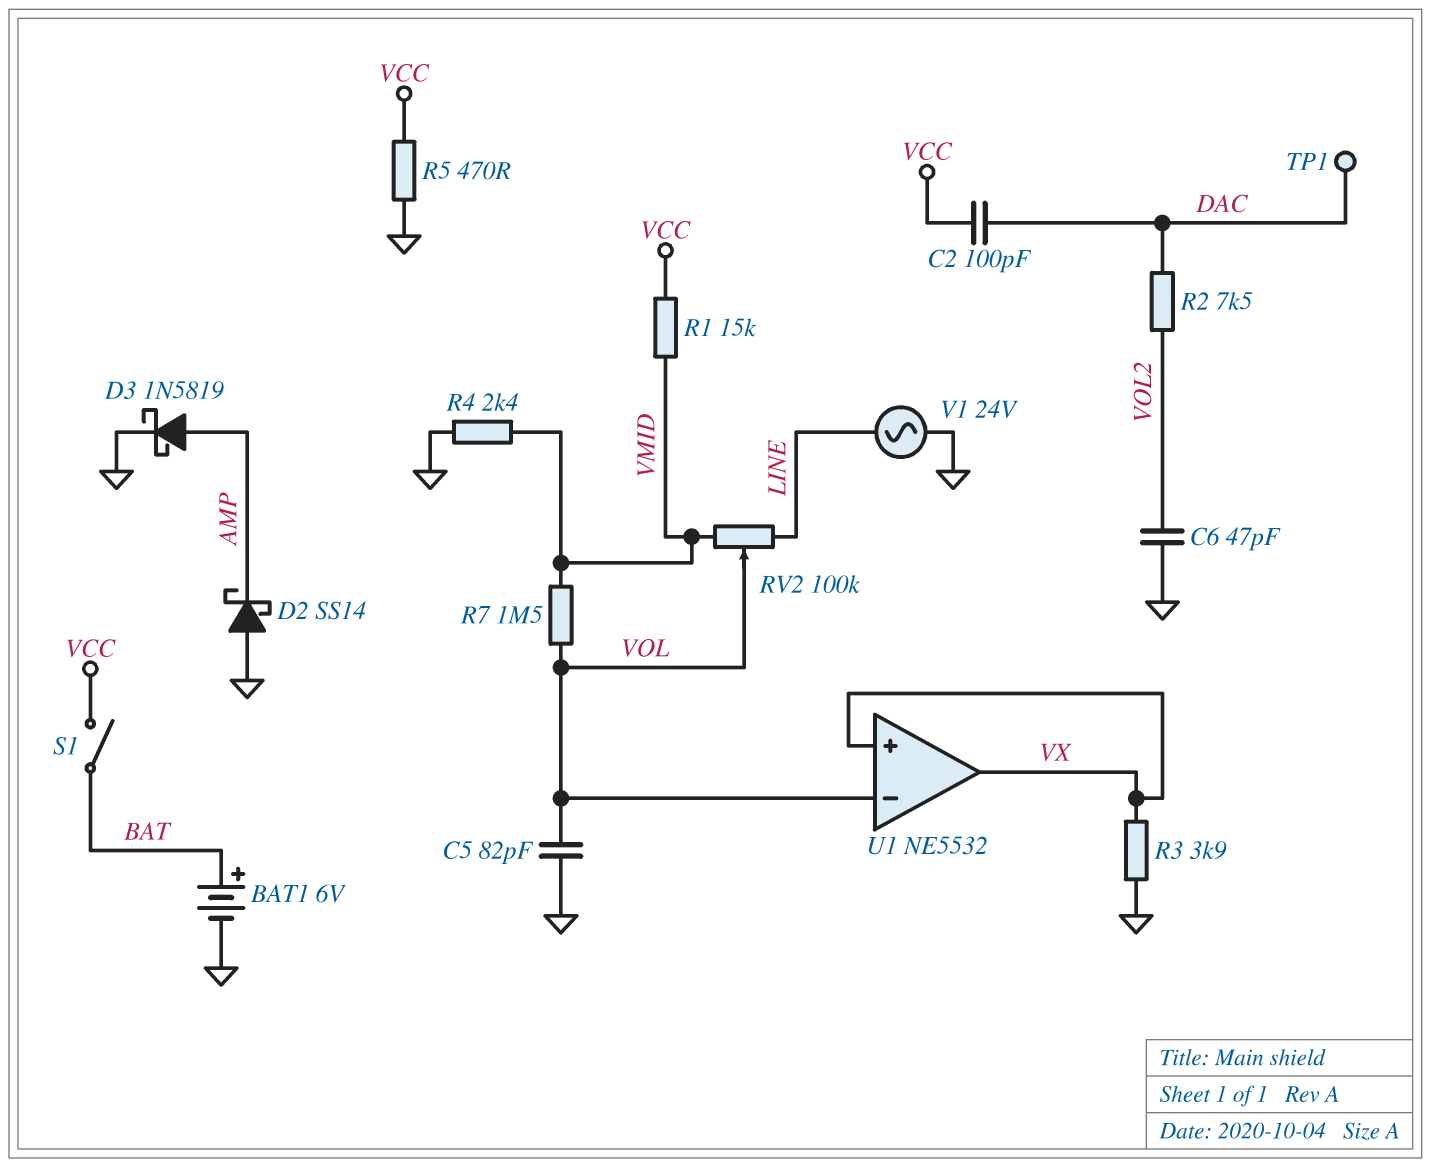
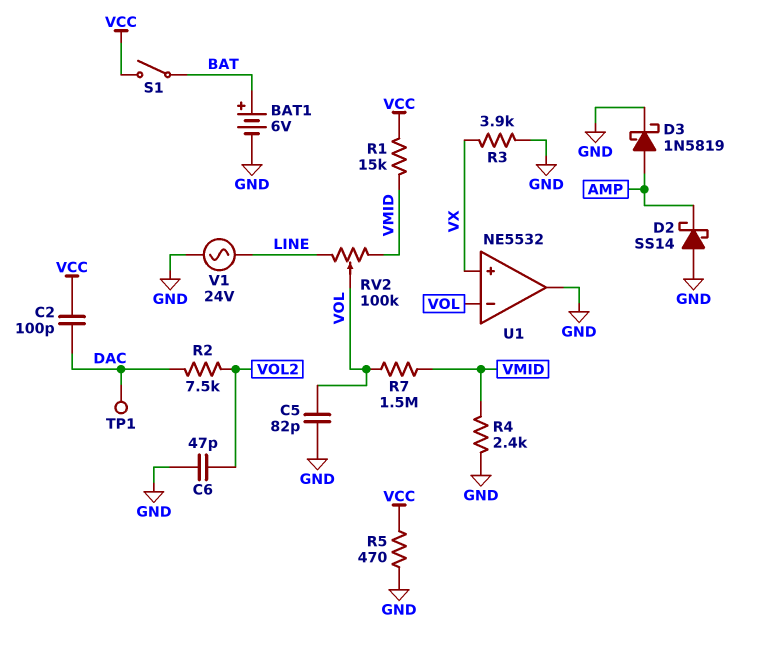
U1 pin out: VX -> GND

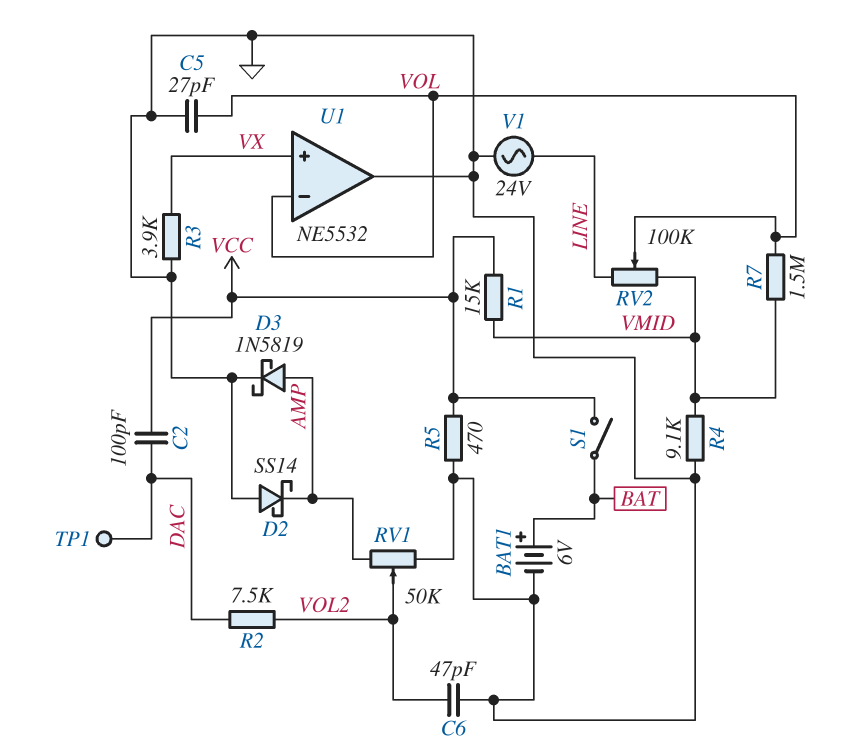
C5: 82pF (GND, VOL) -> 27pF (GND, VOL)
R4: 2.4k (GND, VMID) -> 9.1k (GND, VMID)
RV1: none -> 50k (AMP, GND, wiper VOL2)

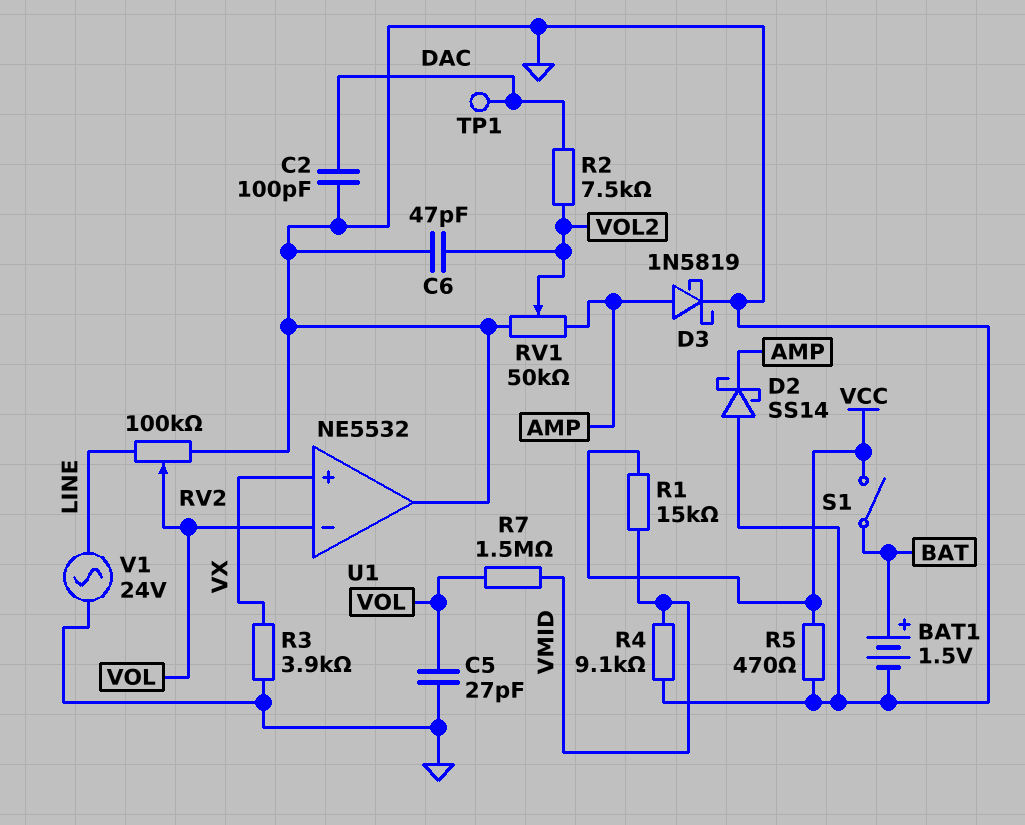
BAT1: 6V (plus BAT, minus GND) -> 1.5V (plus BAT, minus GND)
C2: 100pF (DAC, VCC) -> 100pF (DAC, GND)
RV2: 100k (LINE, VMID, wiper VOL) -> 100k (GND, LINE, wiper VOL)

